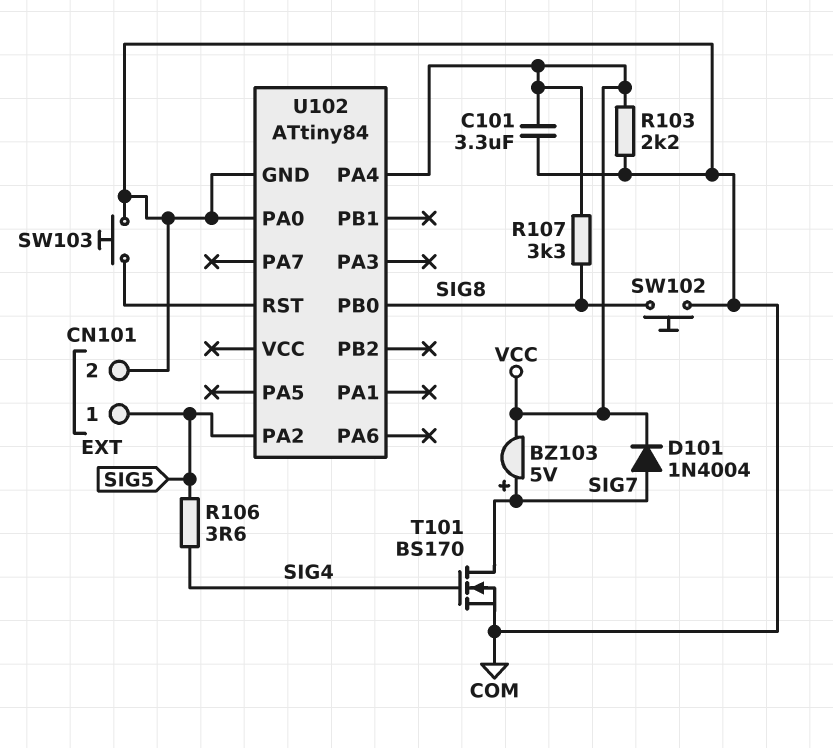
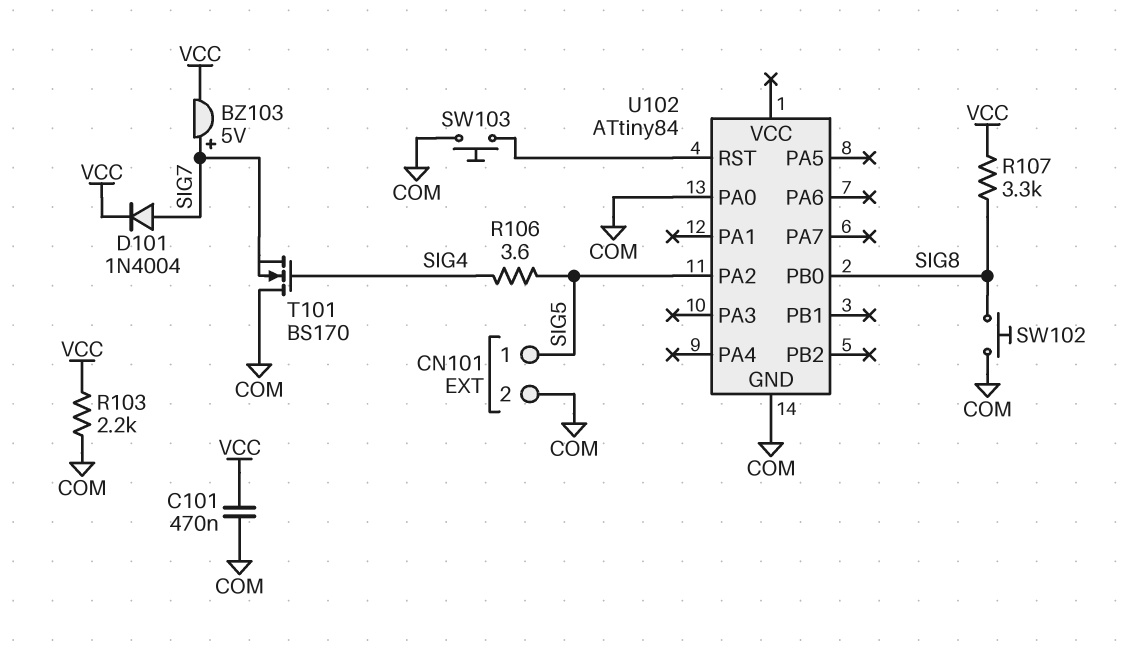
C101: 3.3uF (COM, VCC) -> 470nF (COM, VCC)
T101: NMOS BS170 (G SIG4, D SIG7, S COM) -> NMOS BS170 (G SIG4, D COM, S SIG7)
U102 pin PA4: VCC -> none

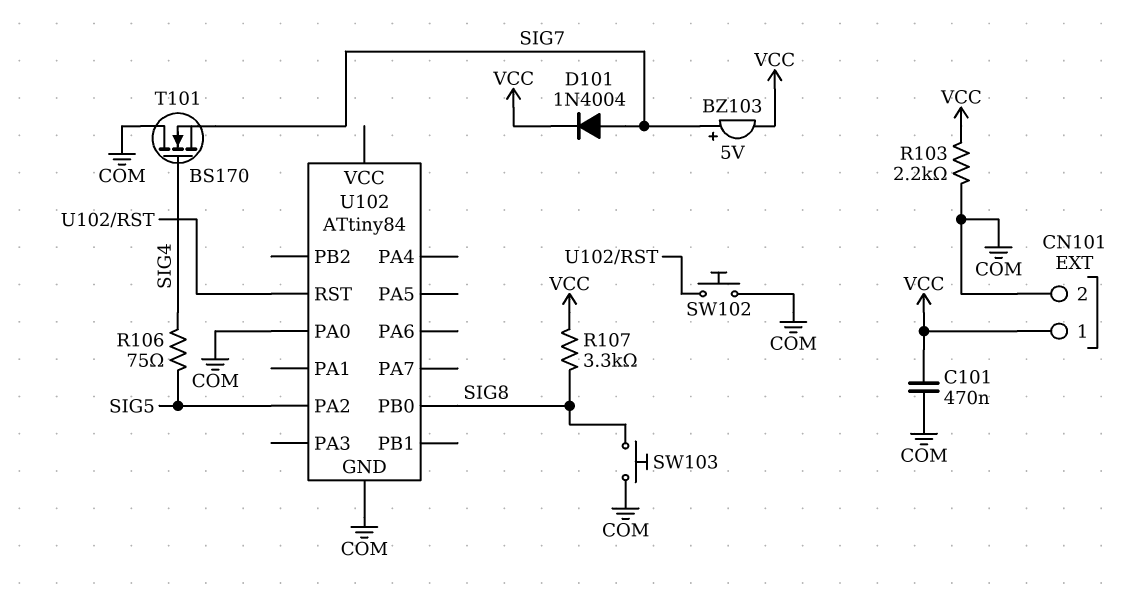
CN101 pin 1: SIG5 -> VCC
R106: 3.6 (SIG4, SIG5) -> 75 (SIG4, SIG5)
SW102: button (COM, SIG8) -> button (COM, U102/RST)
SW103: button (COM, U102/RST) -> button (COM, SIG8)

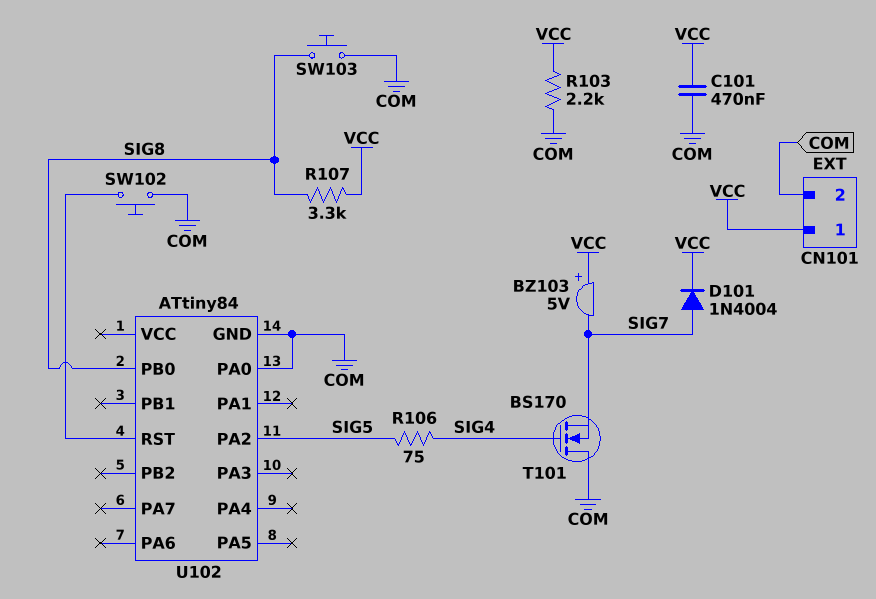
BZ103: buzzer 5V (plus SIG7, minus VCC) -> buzzer 5V (plus VCC, minus SIG7)

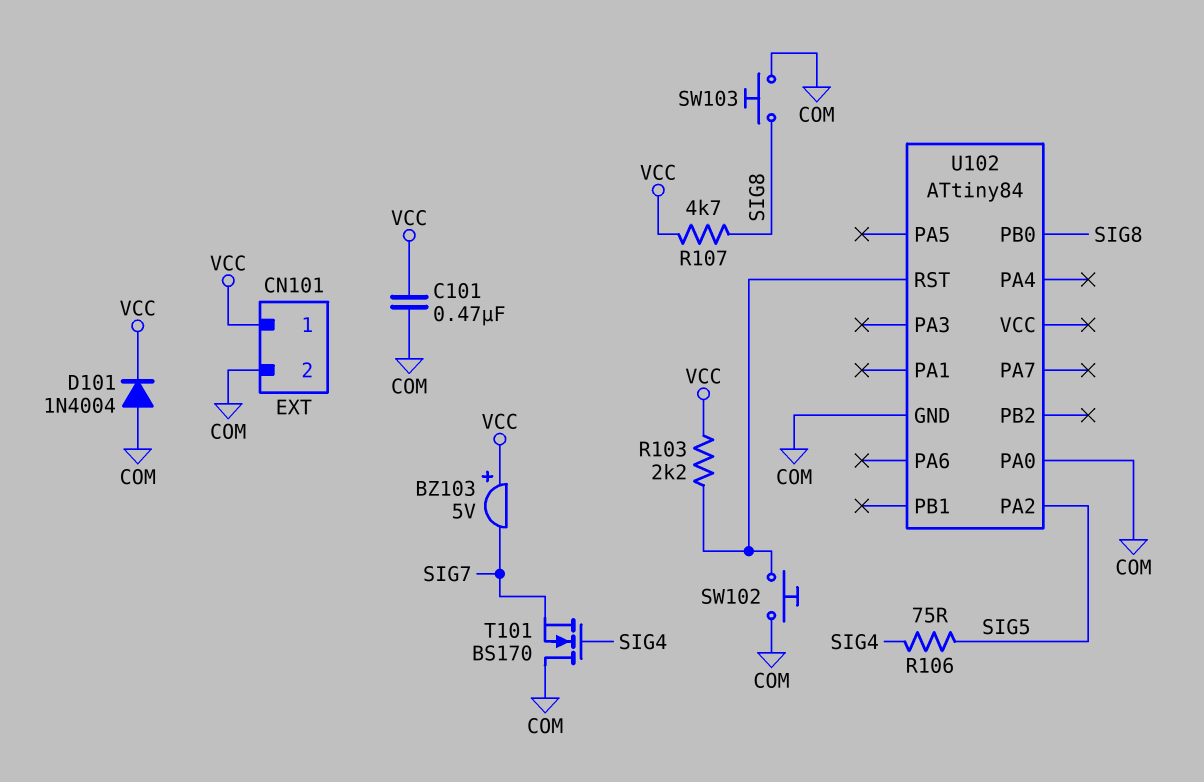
D101: diode 1N4004 (A SIG7, K VCC) -> diode 1N4004 (A COM, K VCC)
R103: 2.2k (COM, VCC) -> 2.2k (U102/RST, VCC)
R107: 3.3k (SIG8, VCC) -> 4.7k (SIG8, VCC)

